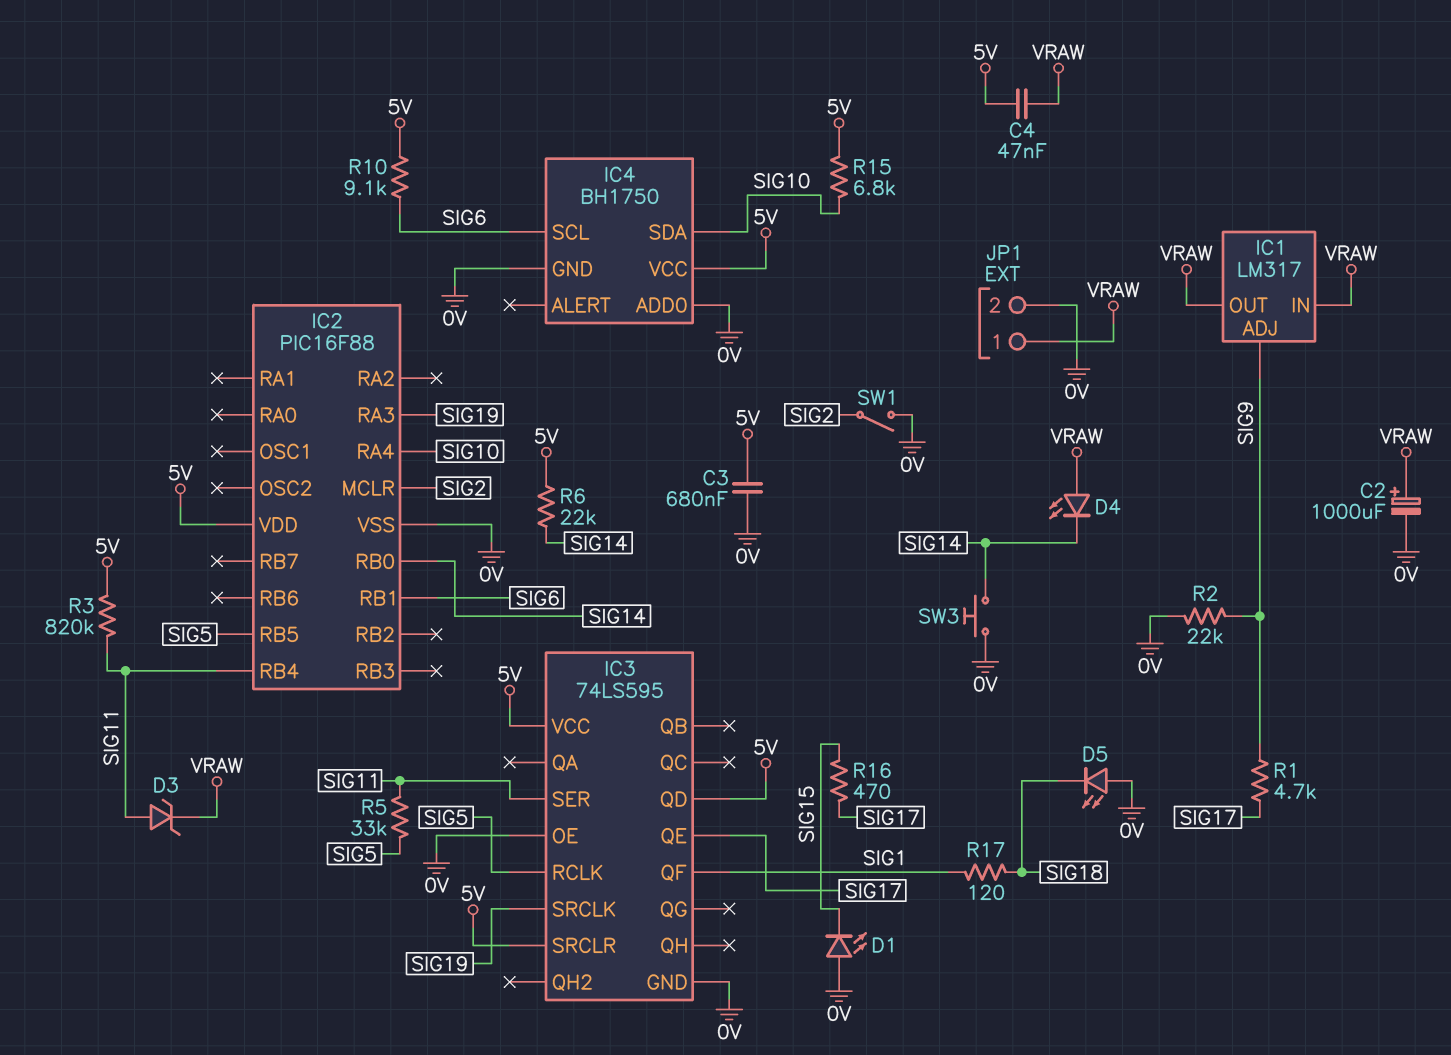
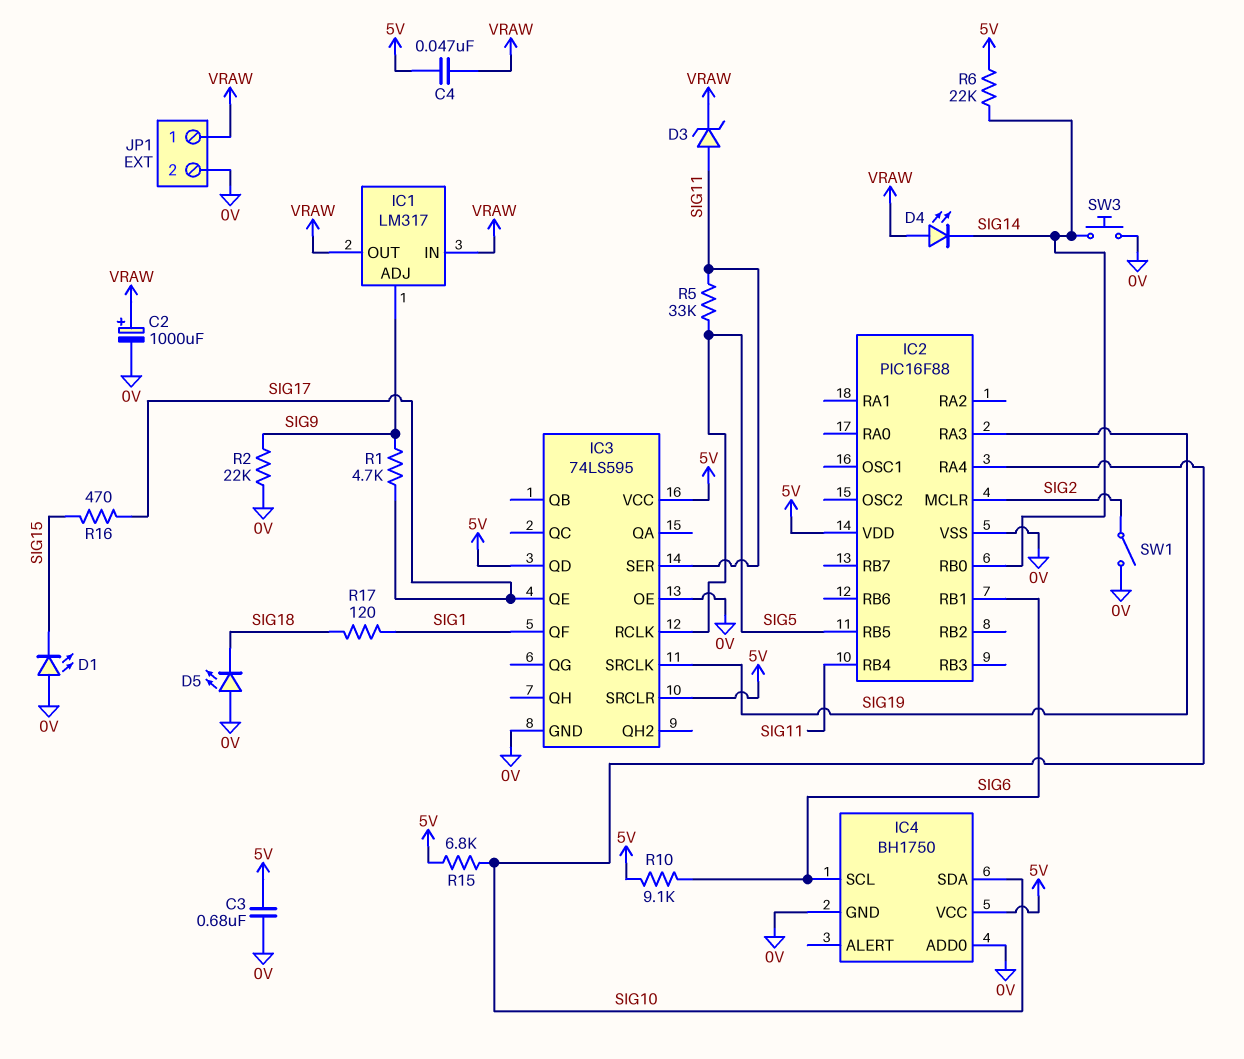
R3: 820k (5V, SIG11) -> none

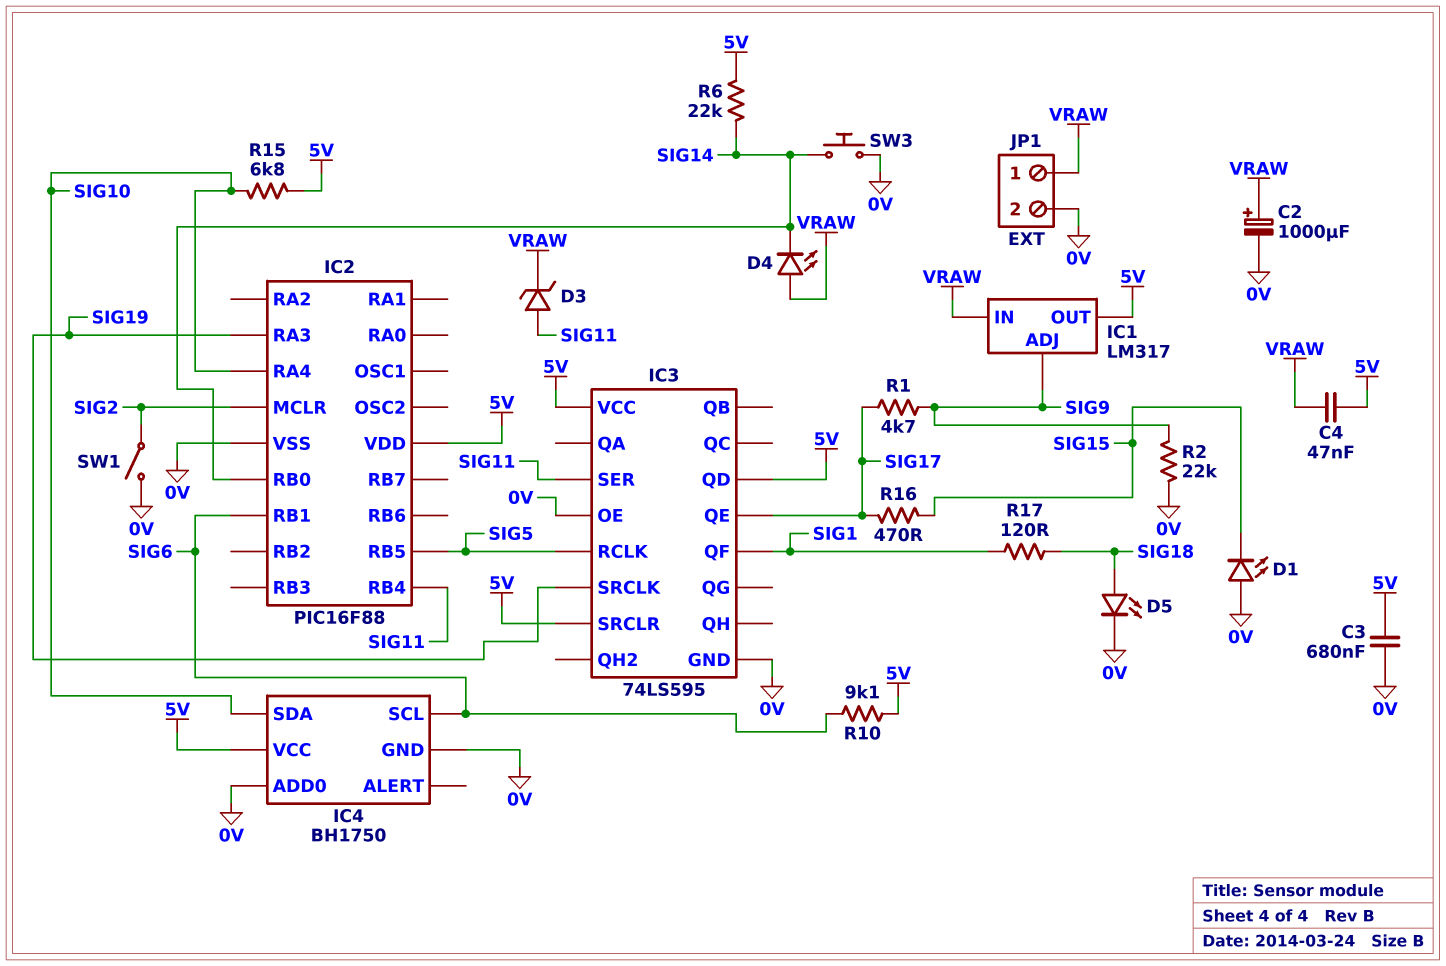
D5: LED (A 0V, K SIG18) -> LED (A SIG18, K 0V)
IC1 pin OUT: VRAW -> 5V
R5: 33k (SIG5, SIG11) -> none

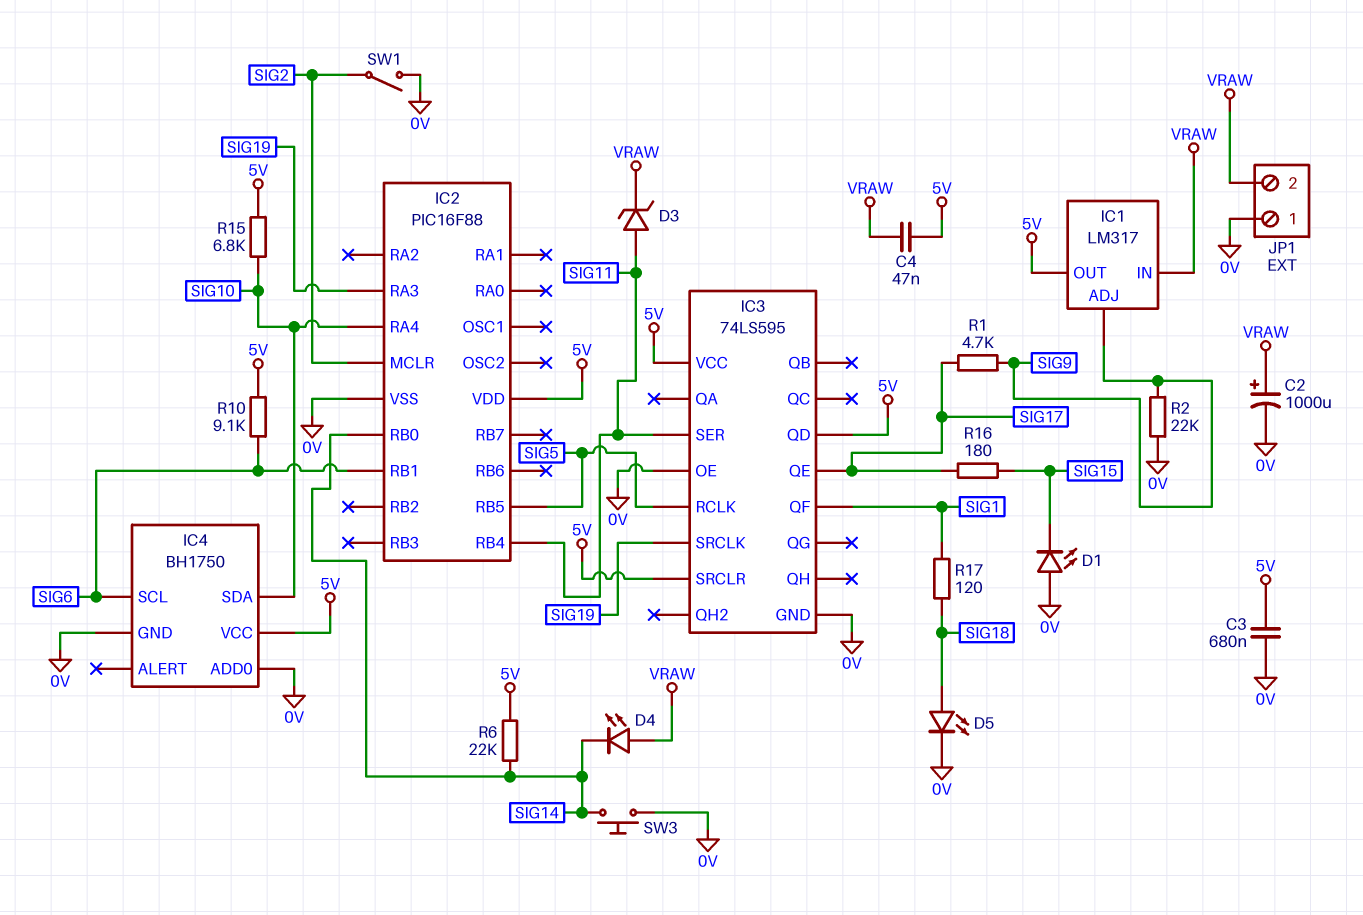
JP1 pin 1: VRAW -> 0V
JP1 pin 2: 0V -> VRAW
R16: 470 (SIG15, SIG17) -> 180 (SIG15, SIG17)

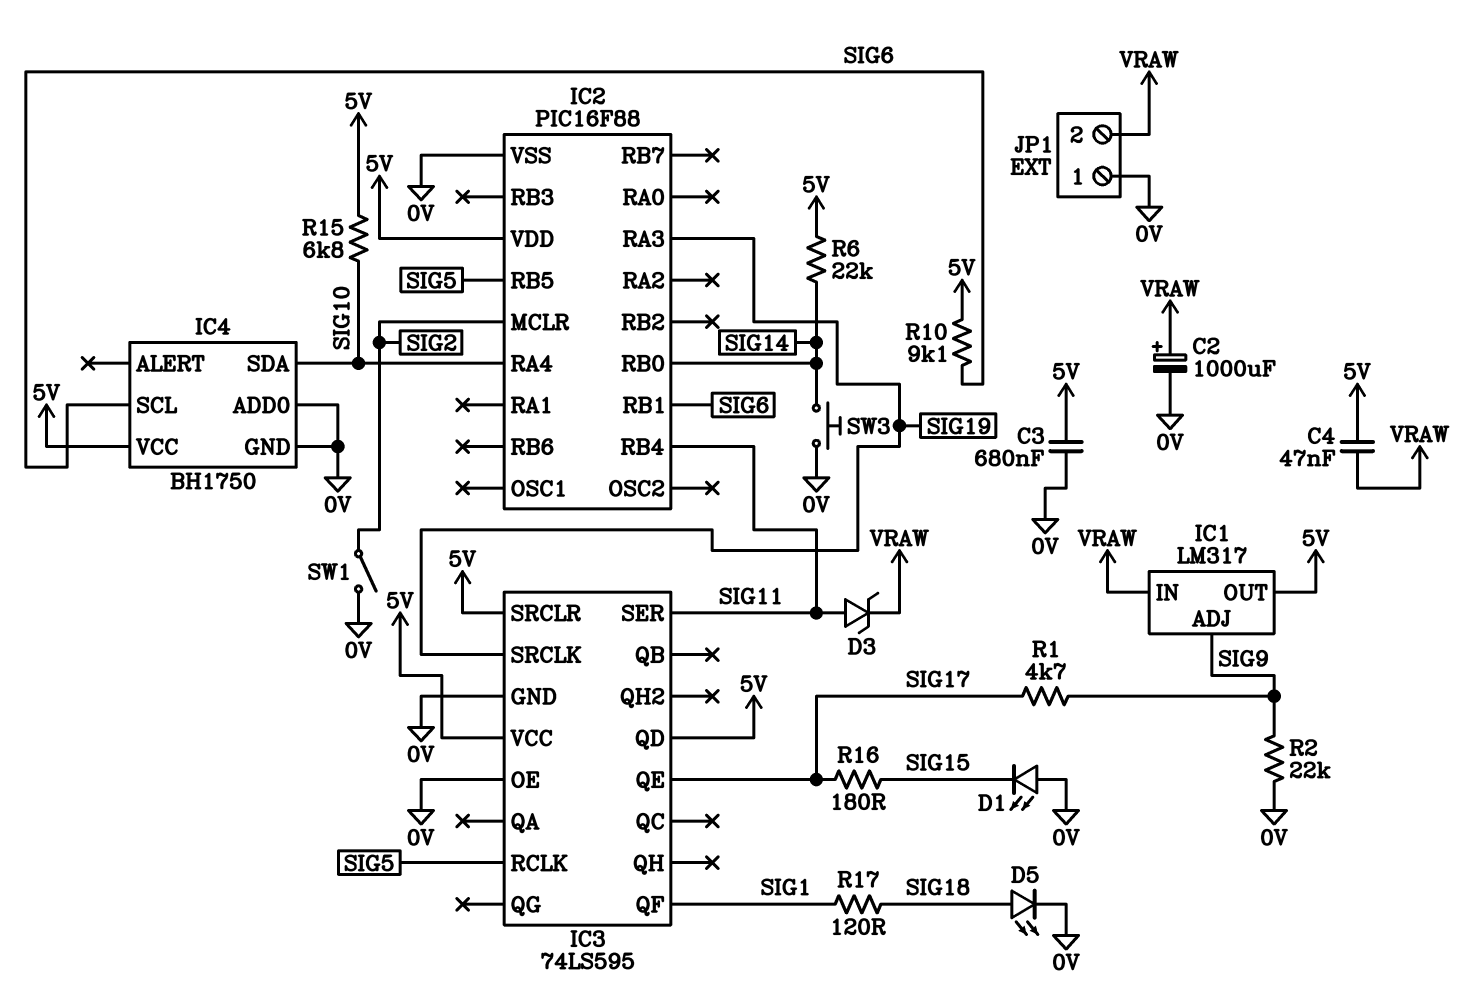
D4: LED (A VRAW, K SIG14) -> none

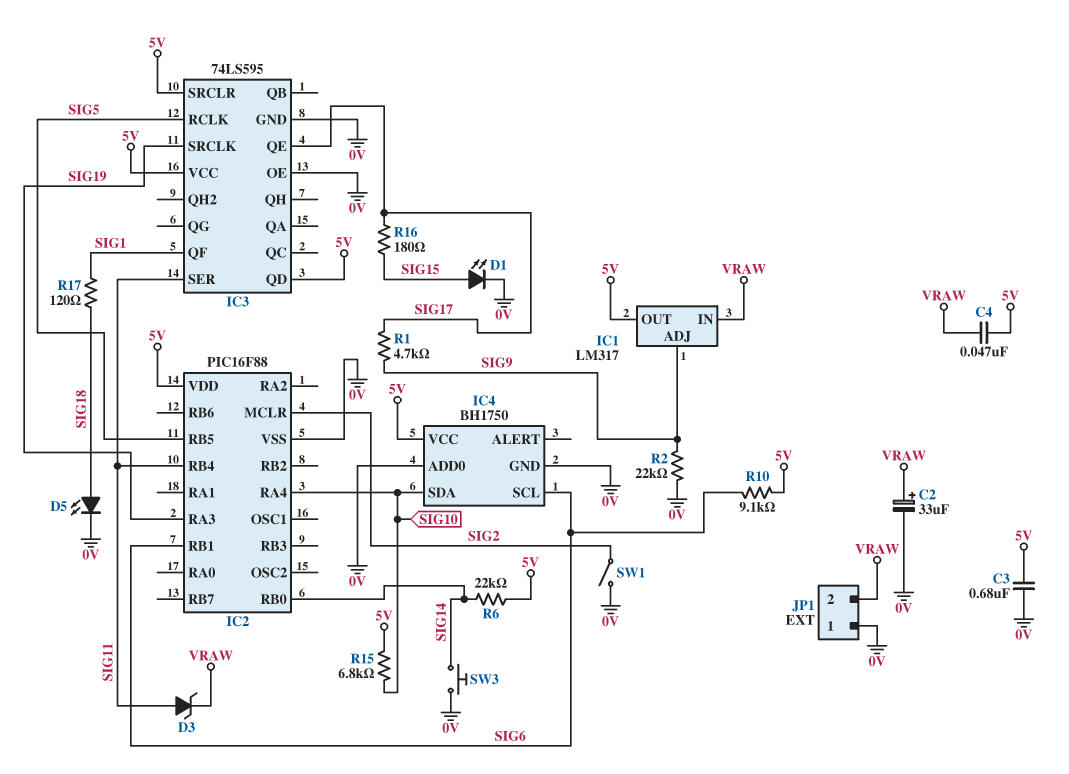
C2: 1000uF (plus VRAW, minus 0V) -> 33uF (plus VRAW, minus 0V)
D1: LED (A 0V, K SIG15) -> LED (A SIG15, K 0V)

